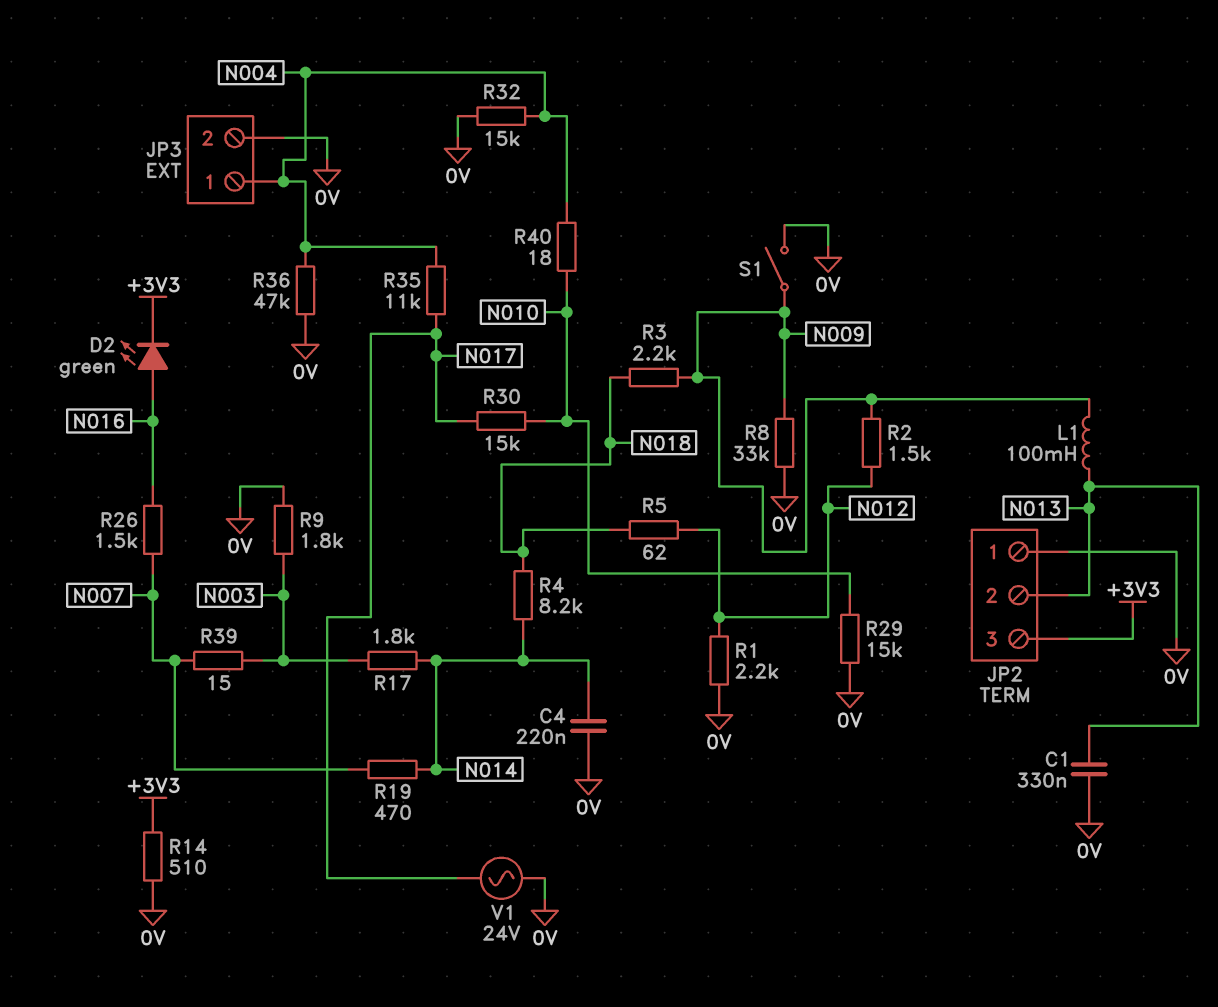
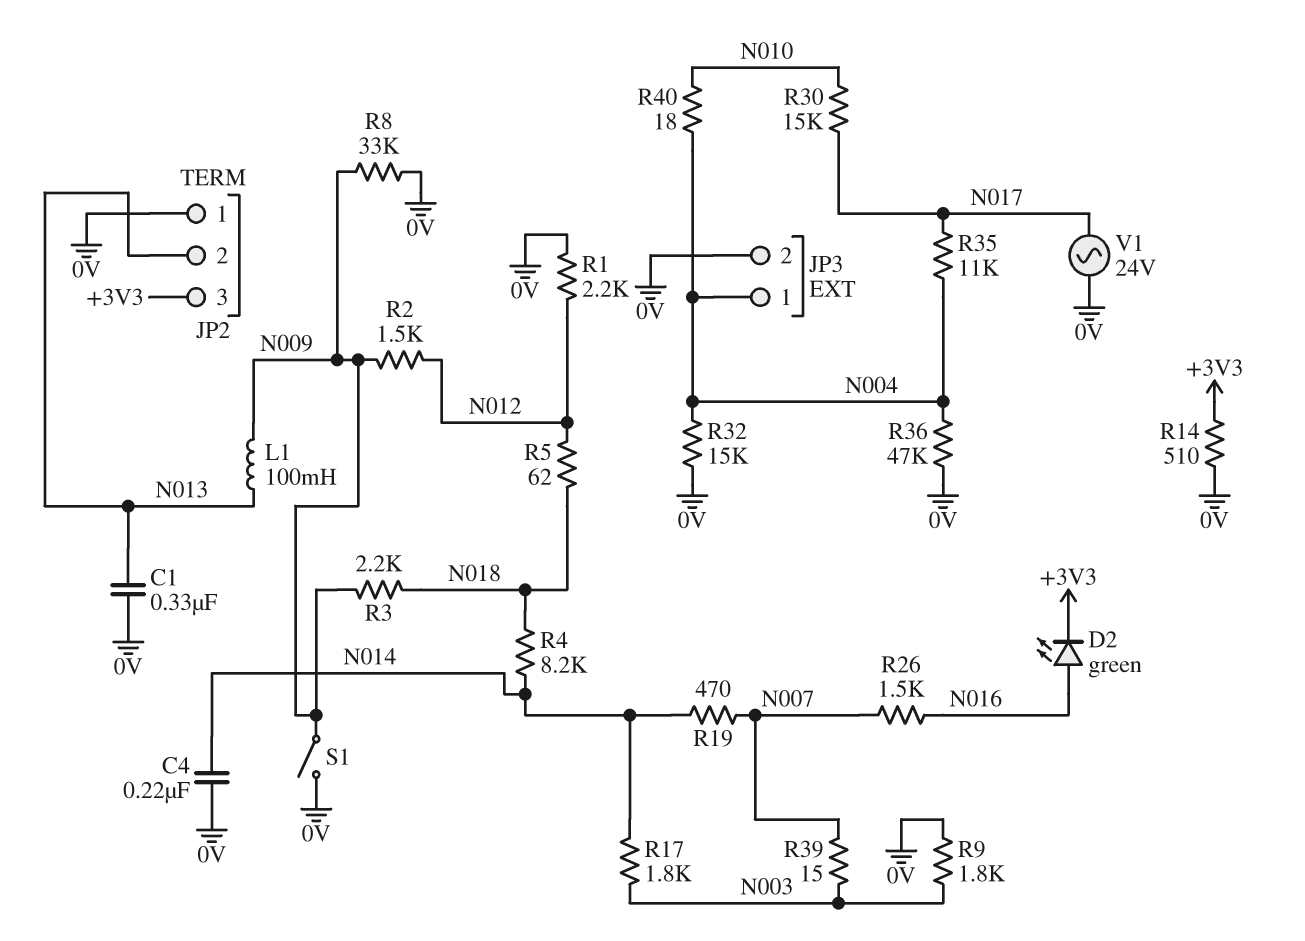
R29: 15k (0V, N010) -> none

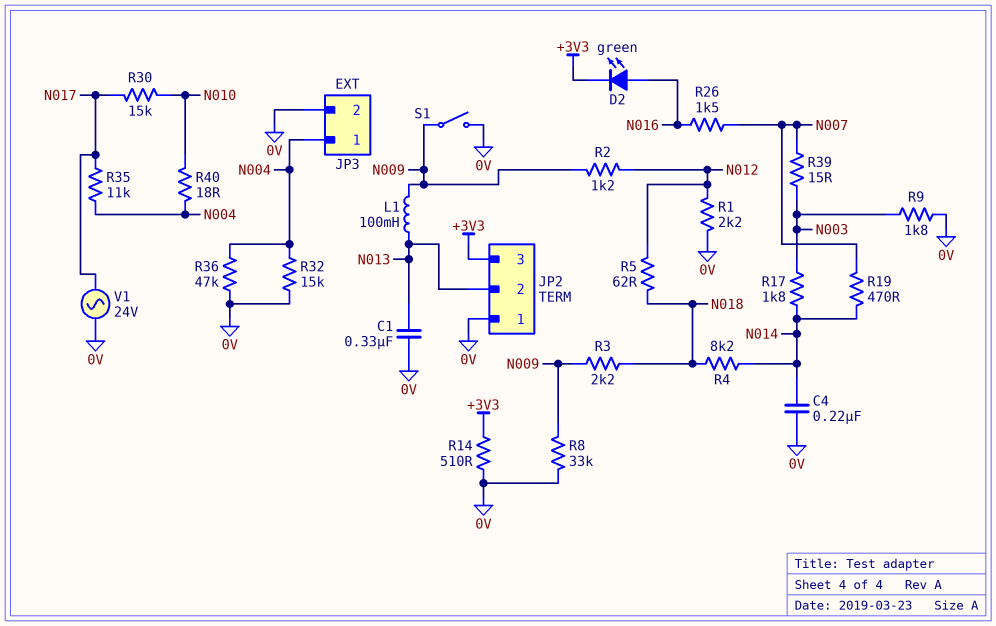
R2: 1.5k (N009, N012) -> 1.2k (N009, N012)

